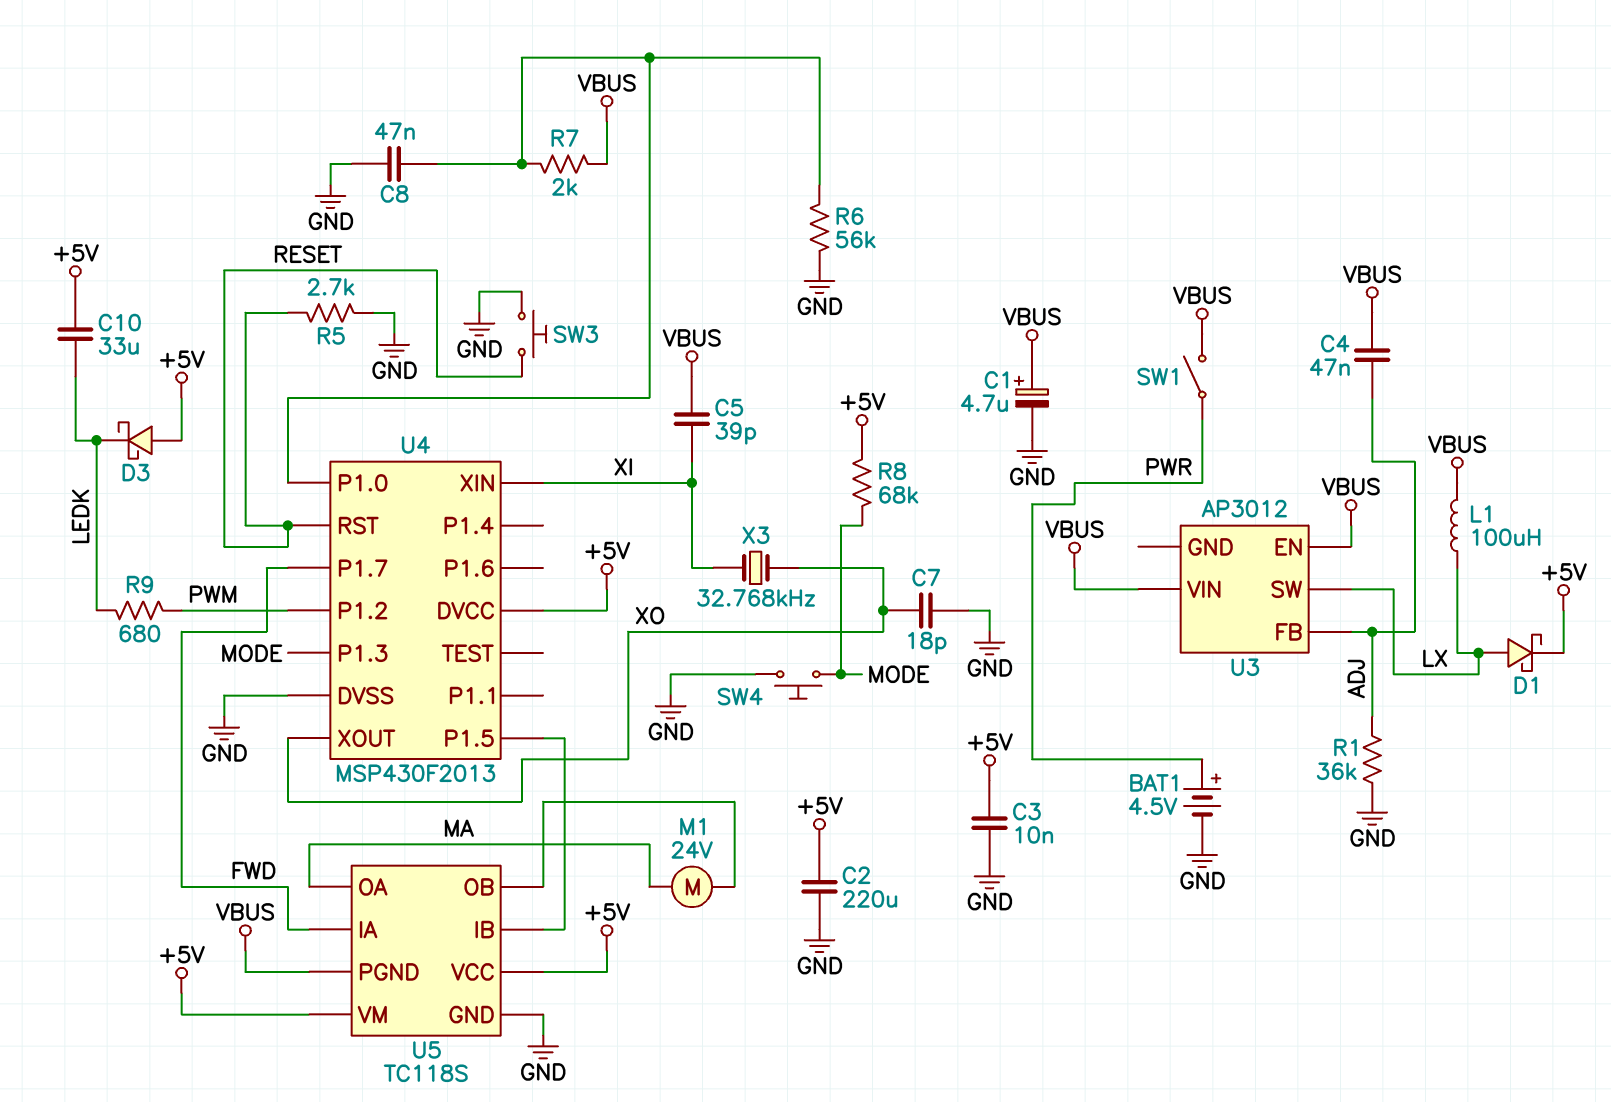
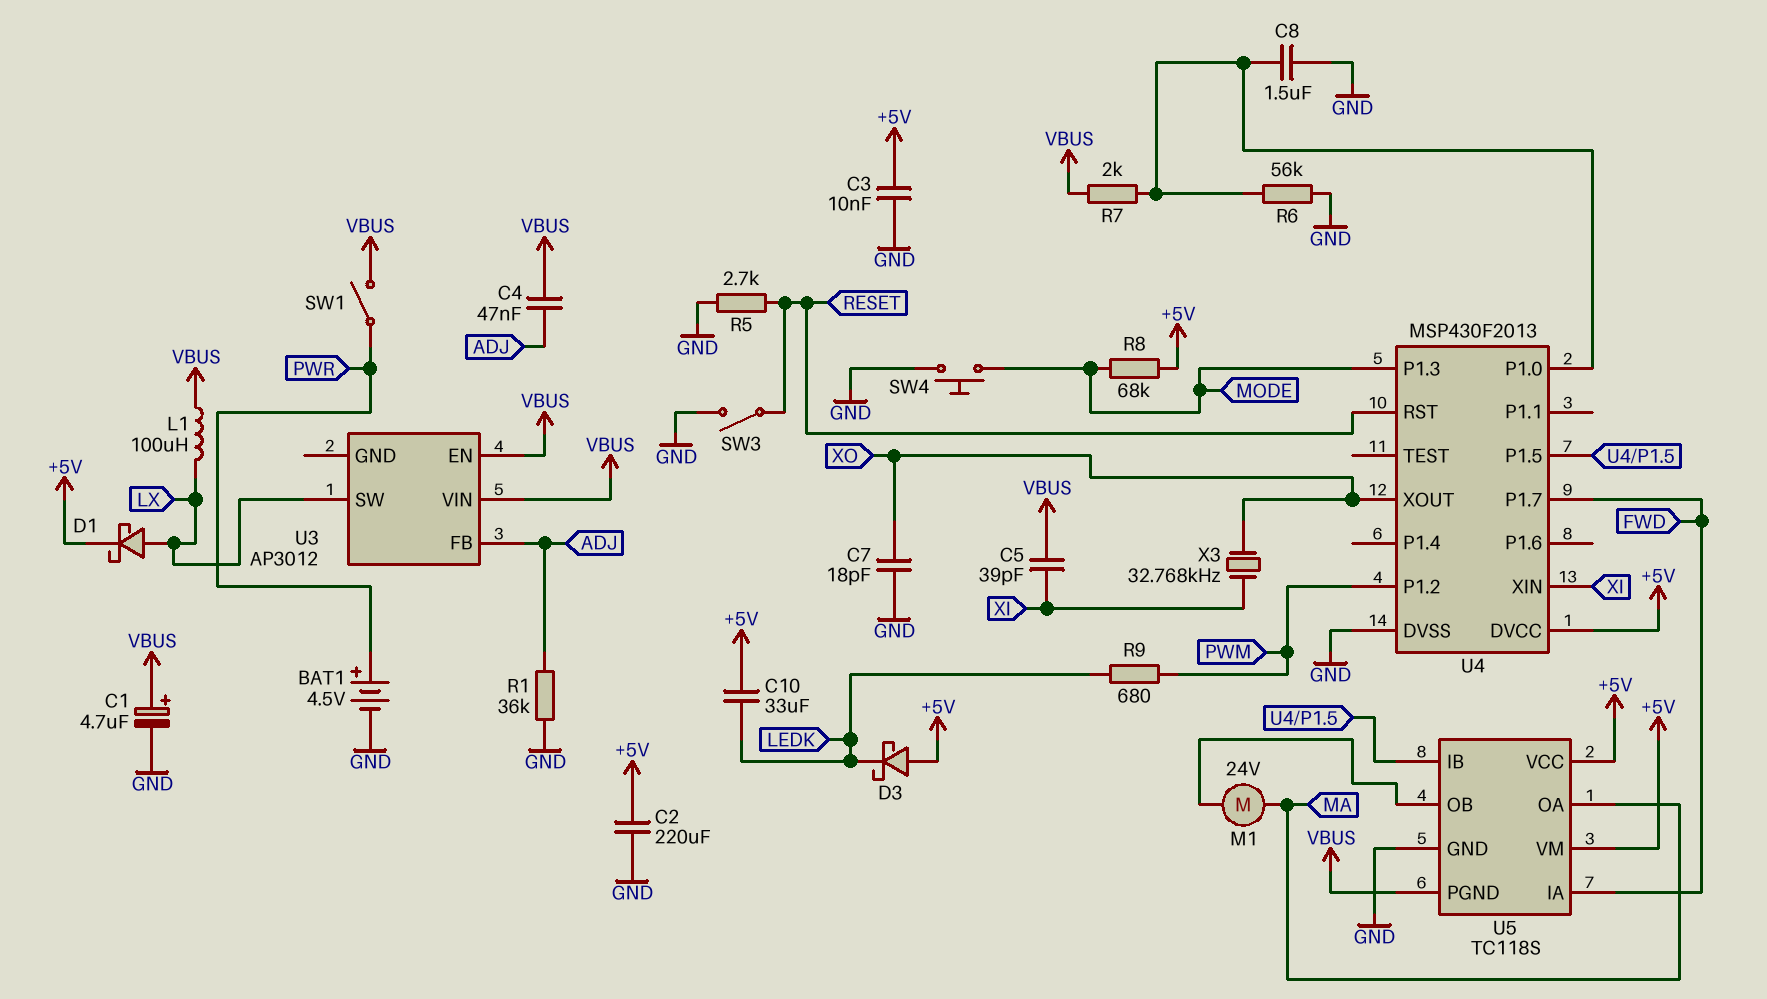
C8: 47nF (GND, U4/P1.0) -> 1.5uF (GND, U4/P1.0)
SW3: button (GND, RESET) -> switch (GND, RESET)

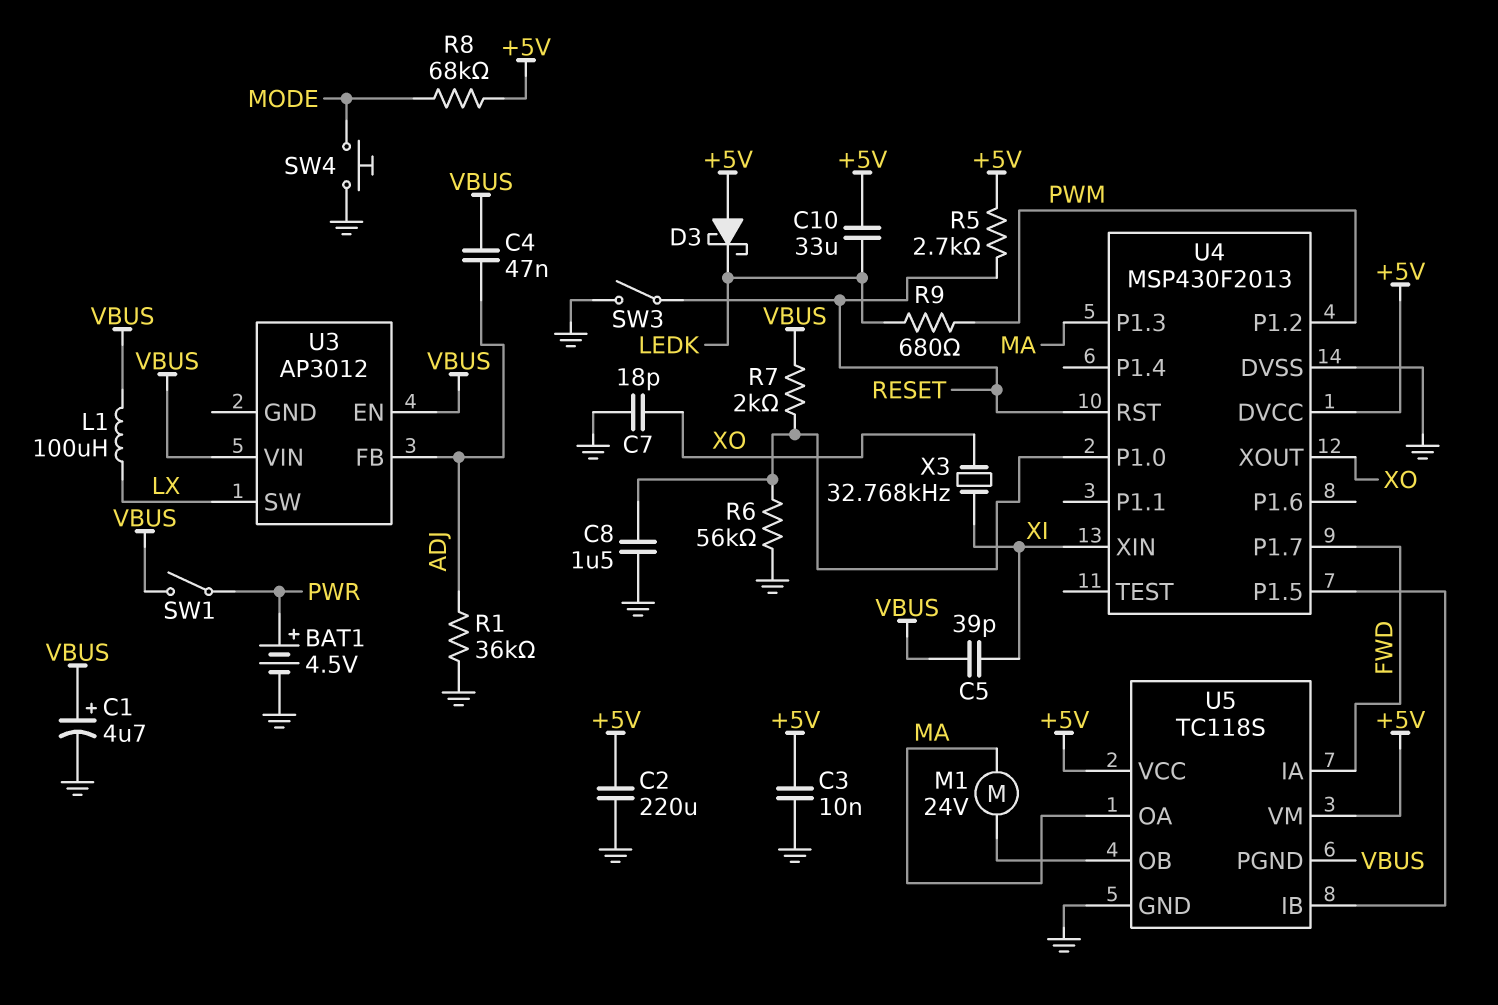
D1: schottky (A LX, K +5V) -> none
R5: 2.7k (GND, RESET) -> 2.7k (+5V, RESET)
U4 pin P1.3: MODE -> MA

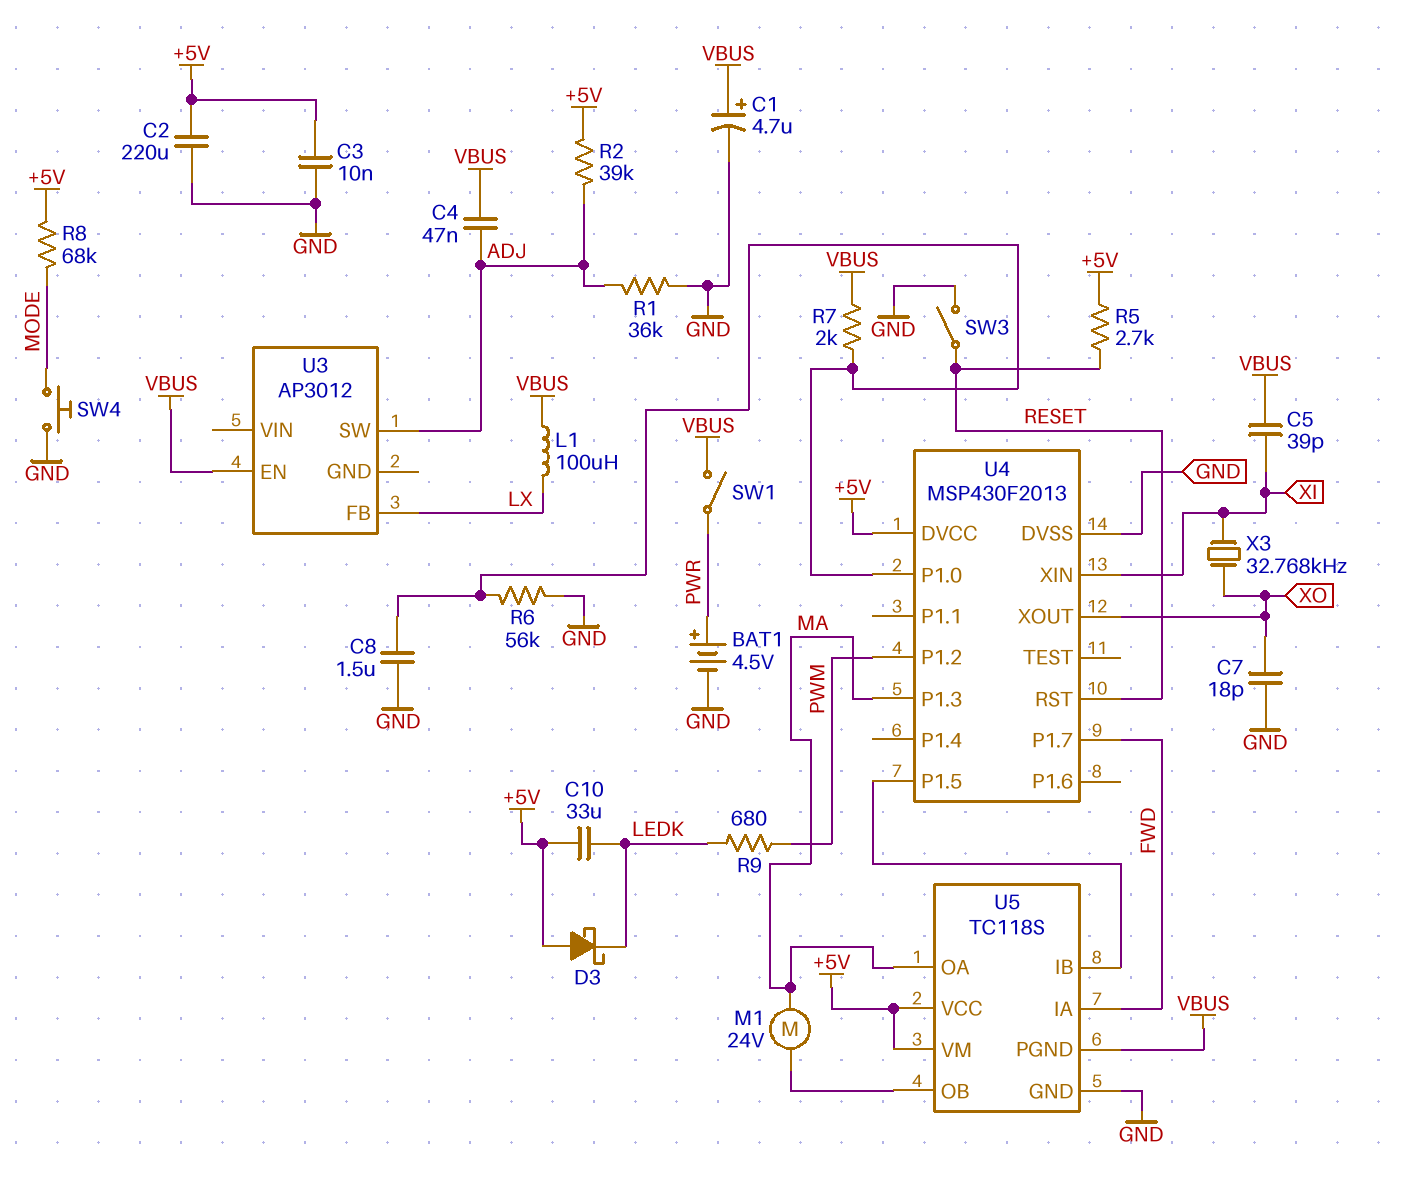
R2: none -> 39k (+5V, ADJ)
U3 pin FB: ADJ -> LX
U3 pin SW: LX -> ADJ
U3 pin VIN: VBUS -> none

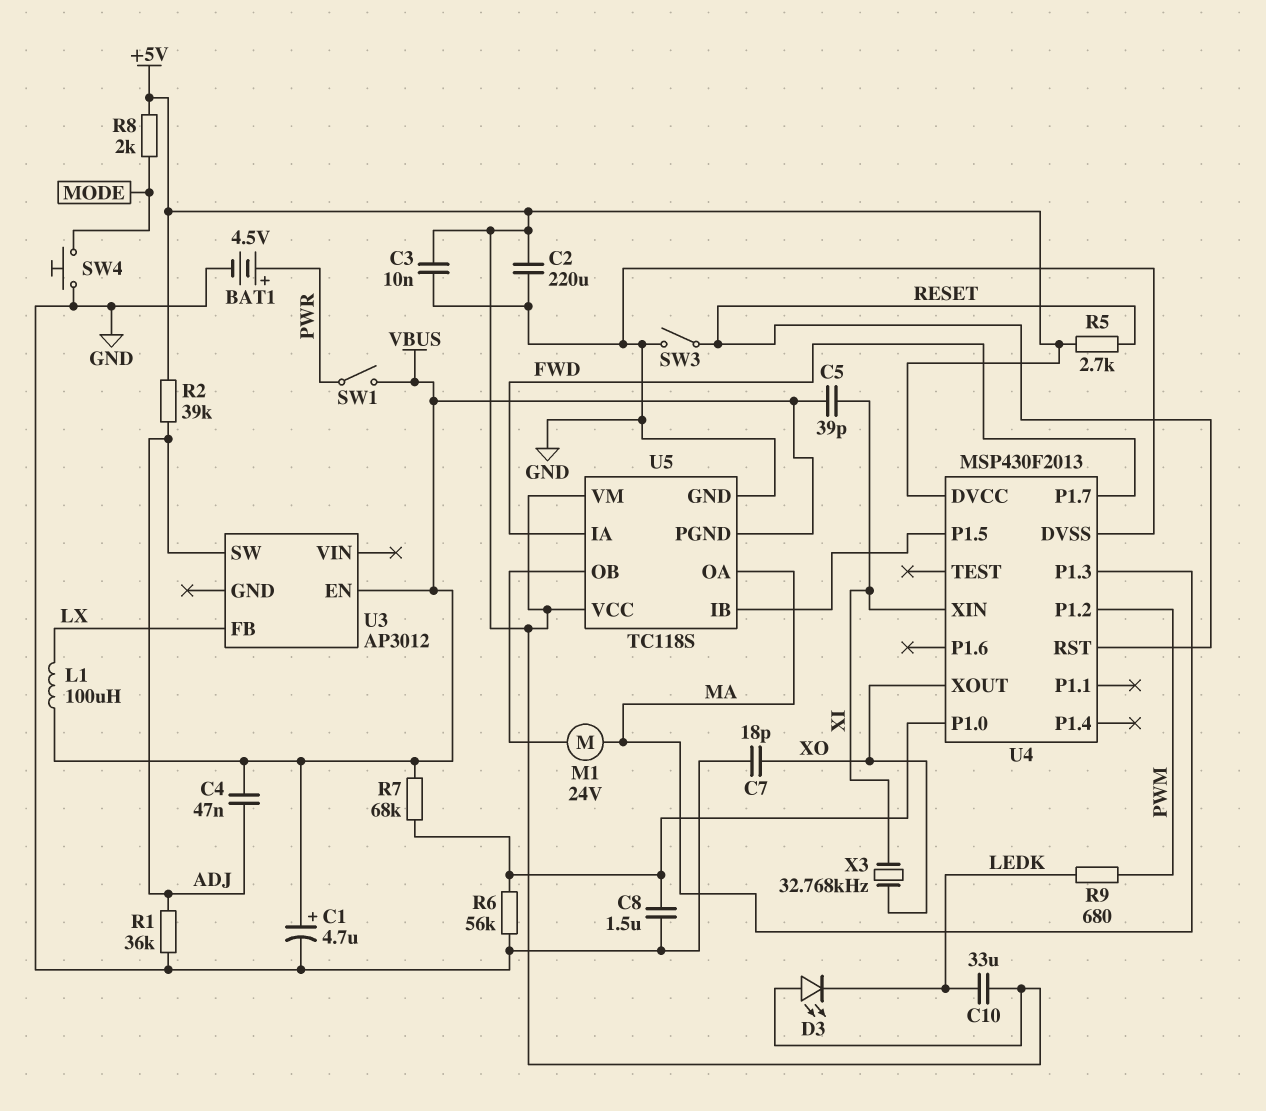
D3: schottky (A +5V, K LEDK) -> LED (A +5V, K LEDK)
R7: 2k (U4/P1.0, VBUS) -> 68k (U4/P1.0, VBUS)
R8: 68k (+5V, MODE) -> 2k (+5V, MODE)

